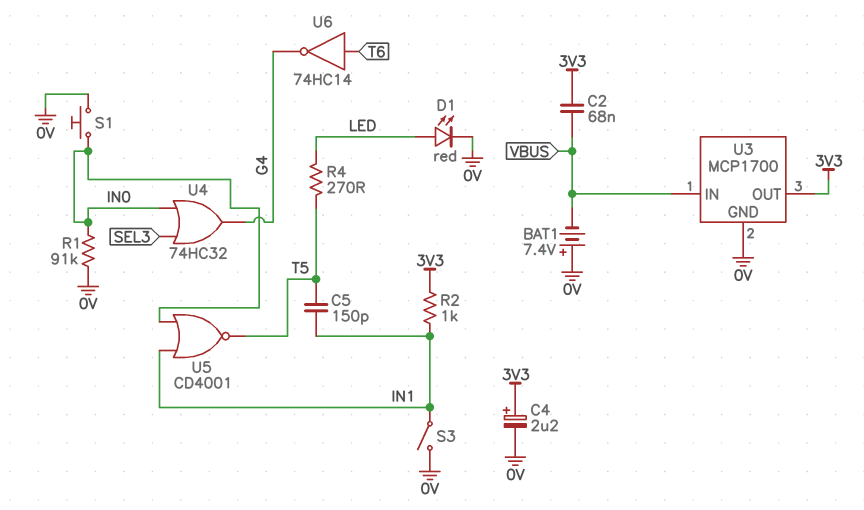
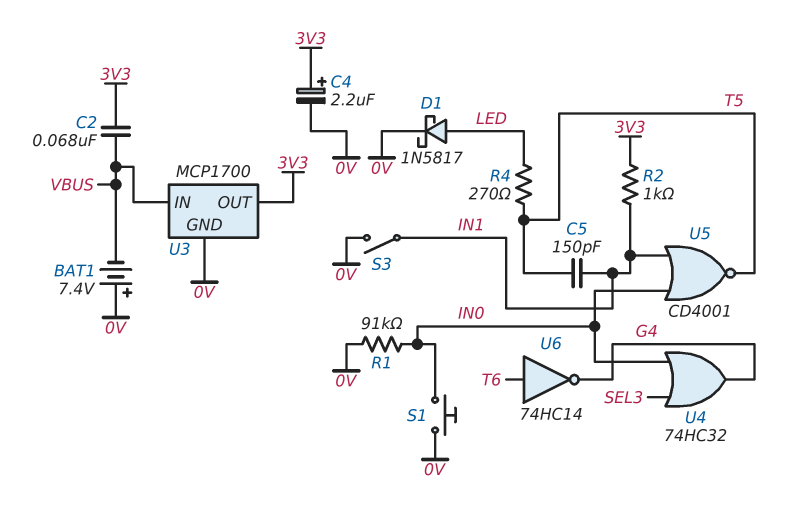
D1: LED red (A LED, K 0V) -> schottky 1N5817 (A LED, K 0V)

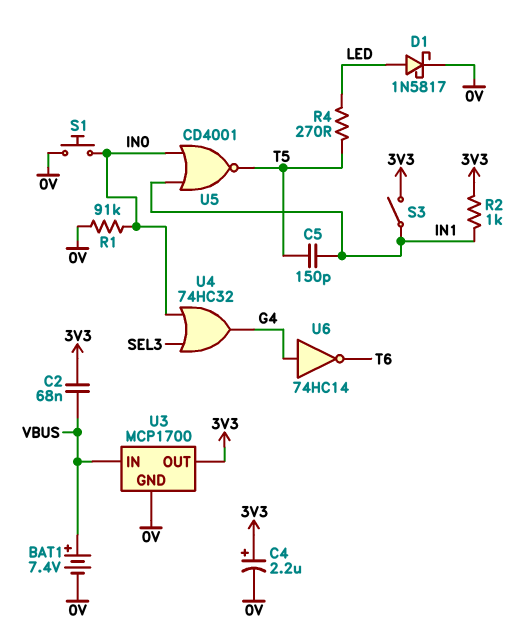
BAT1: 7.4V (plus 0V, minus VBUS) -> 7.4V (plus VBUS, minus 0V)
S3: switch (0V, IN1) -> switch (3V3, IN1)
U6: NOT 74HC14 (in T6, out G4) -> NOT 74HC14 (in G4, out T6)

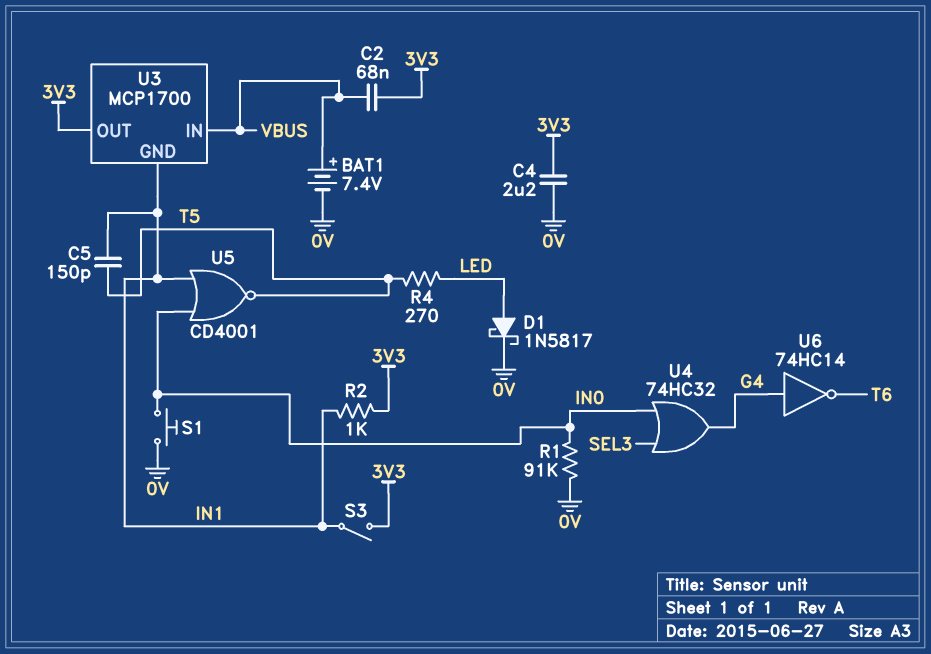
C4: 2.2uF (plus 3V3, minus 0V) -> 2.2uF (0V, 3V3)
U3 pin GND: 0V -> IN1

